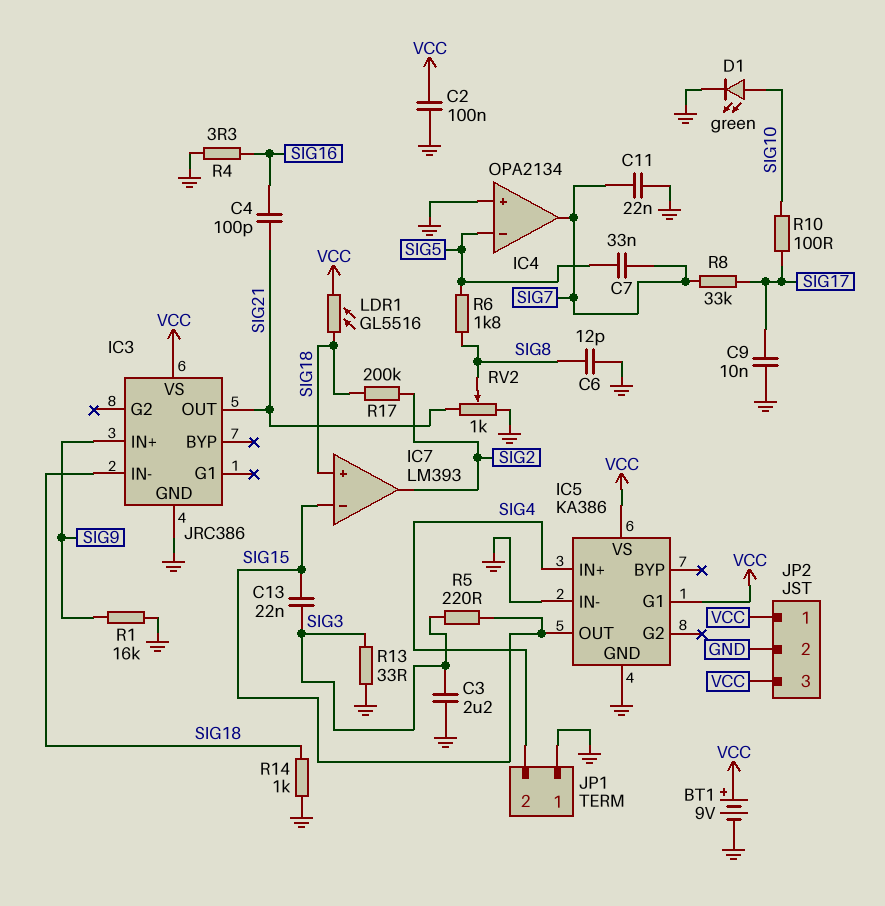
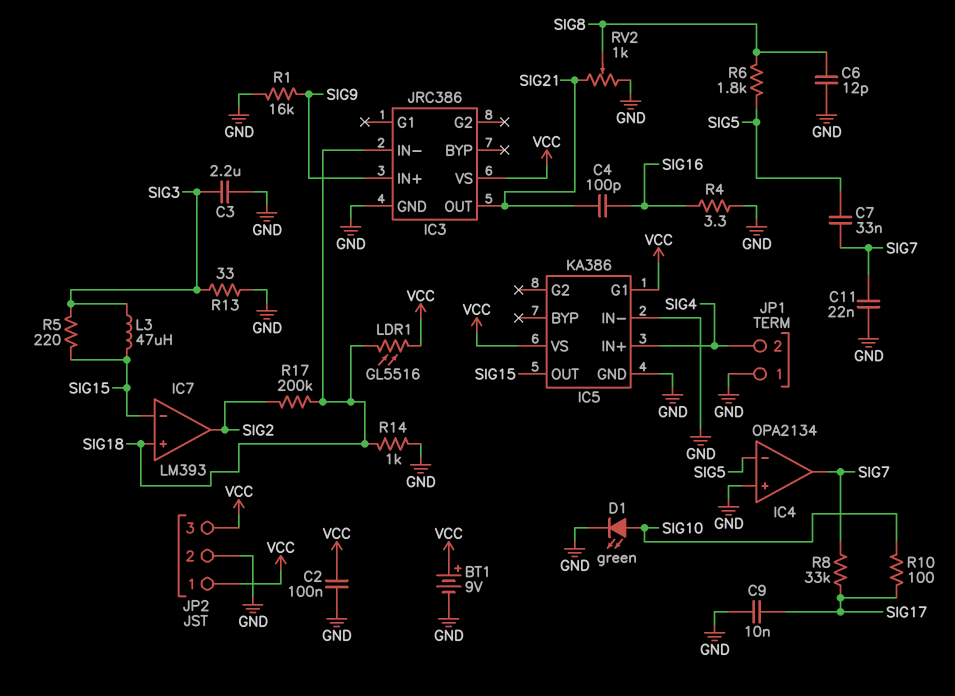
C13: 22nF (SIG3, SIG15) -> none
L3: none -> 47uH (SIG3, SIG15)

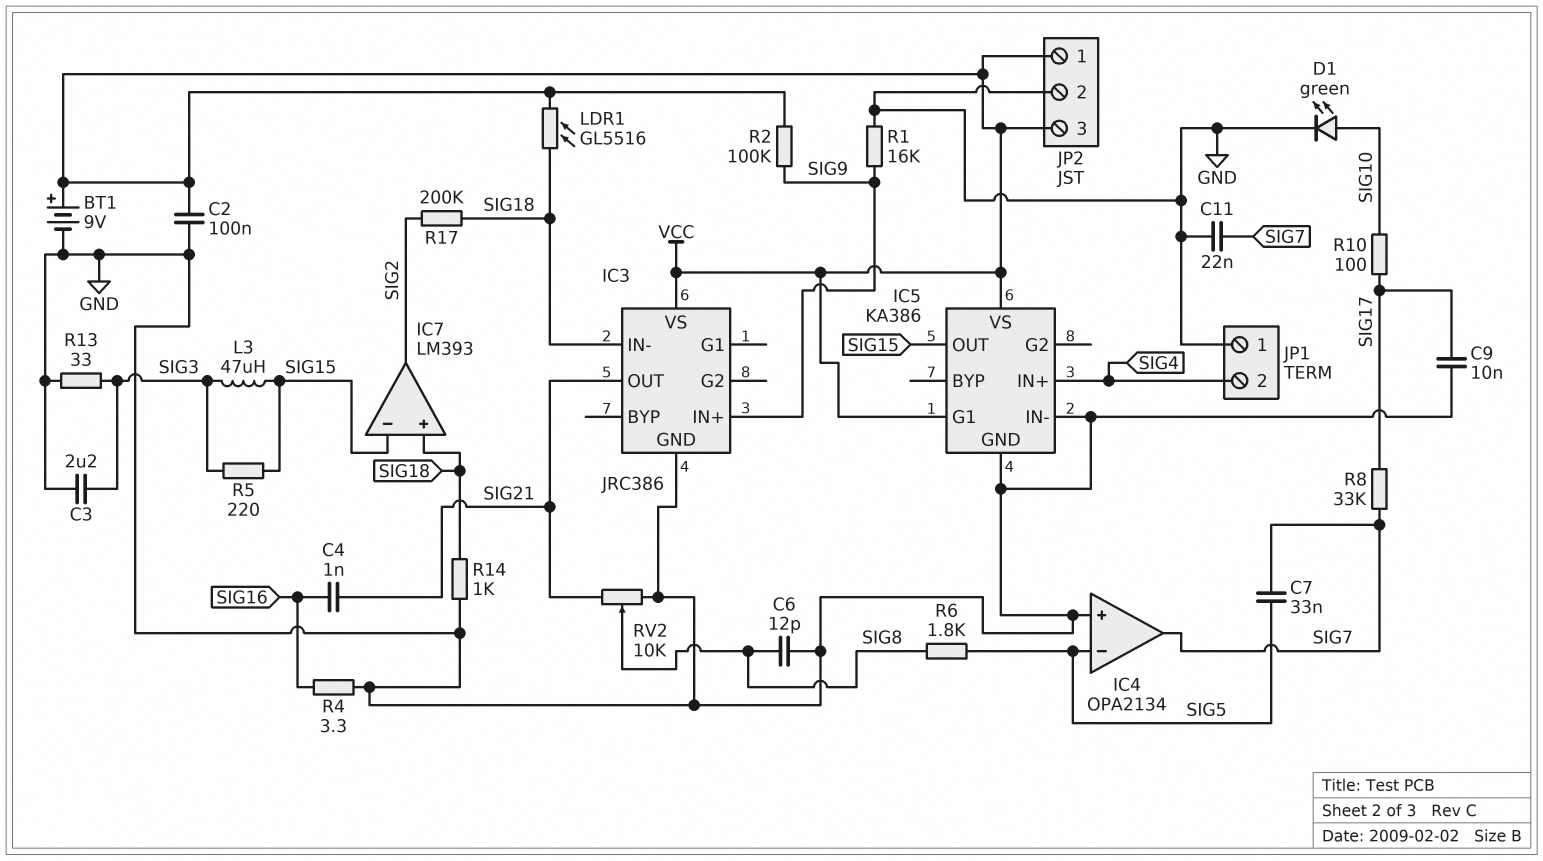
C4: 100pF (SIG16, SIG21) -> 1nF (SIG16, SIG21)
R2: none -> 100k (SIG9, VCC)
RV2: 1k (GND, SIG21, wiper SIG8) -> 10k (GND, SIG21, wiper SIG8)

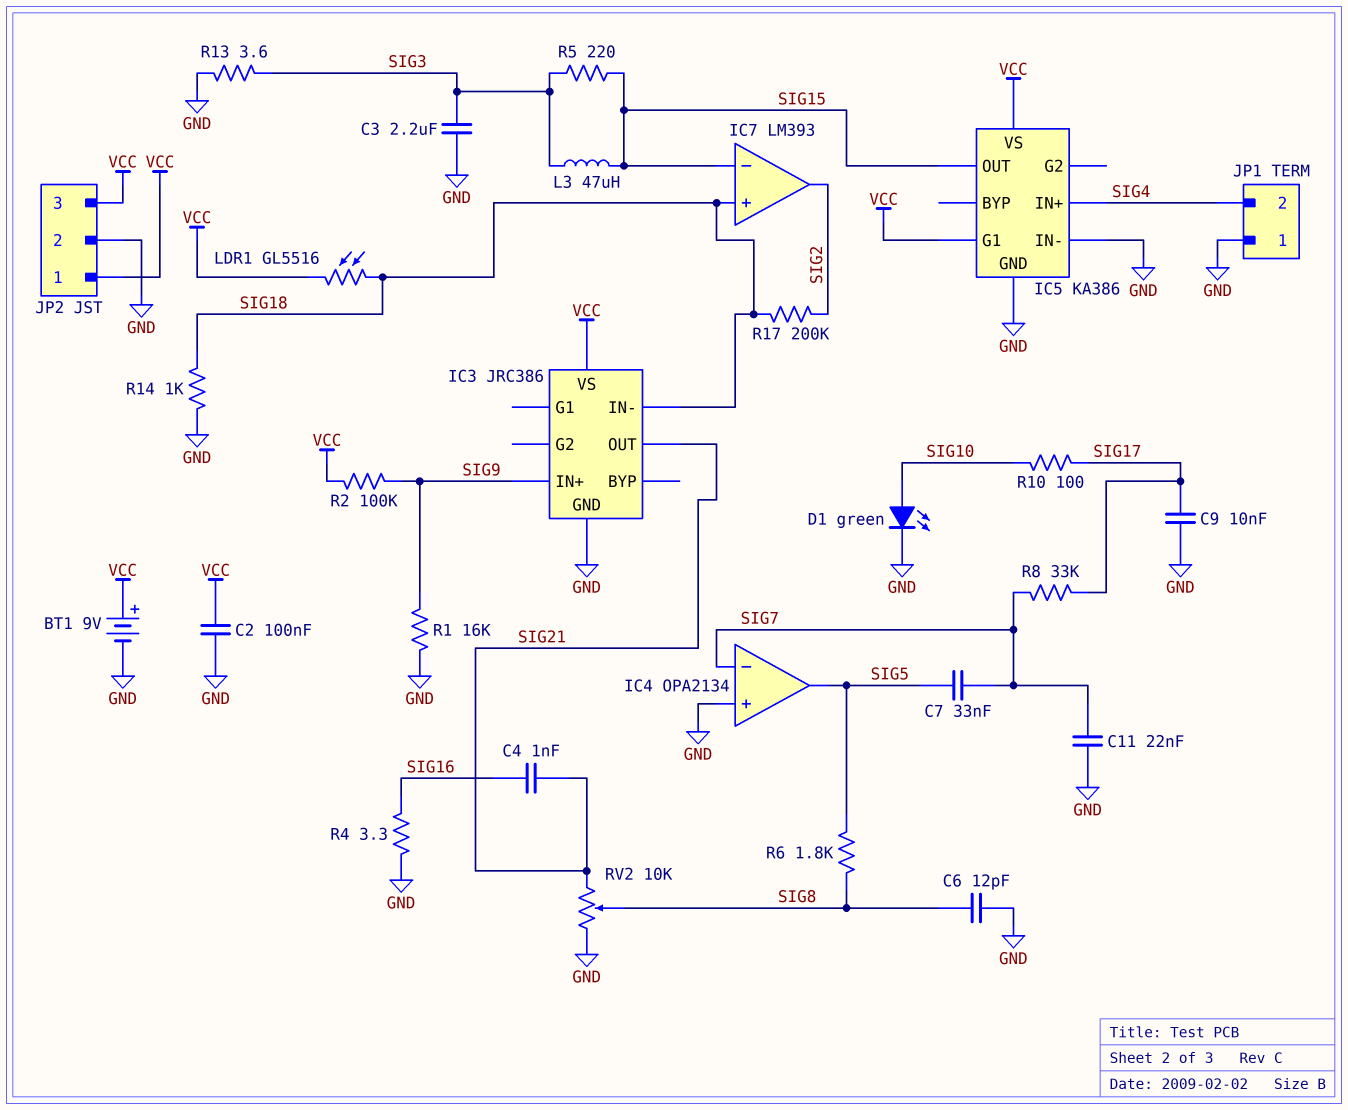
IC4 pin in-: SIG5 -> SIG7
IC4 pin out: SIG7 -> SIG5
R13: 33 (GND, SIG3) -> 3.6 (GND, SIG3)

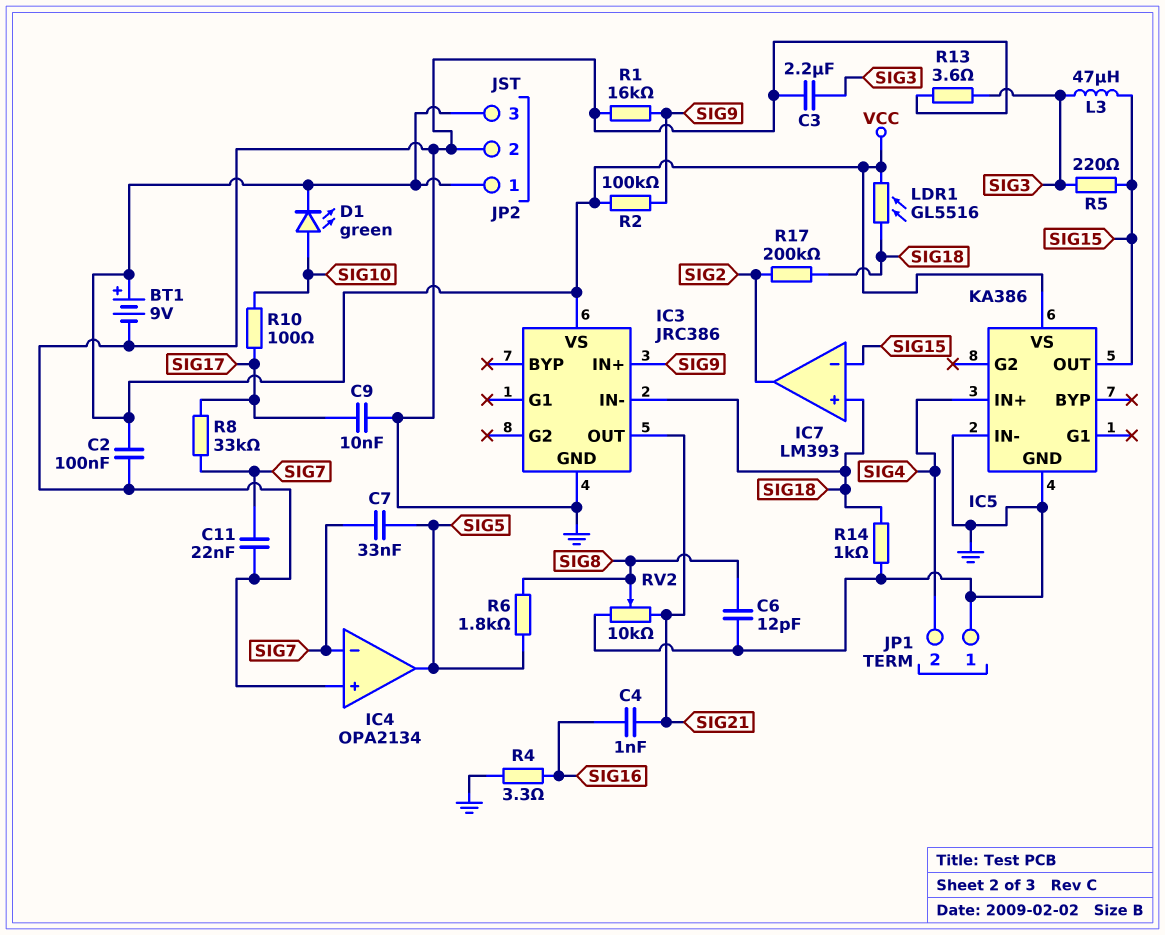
D1: LED green (A SIG10, K GND) -> LED green (A SIG10, K VCC)
IC5 pin G1: VCC -> none

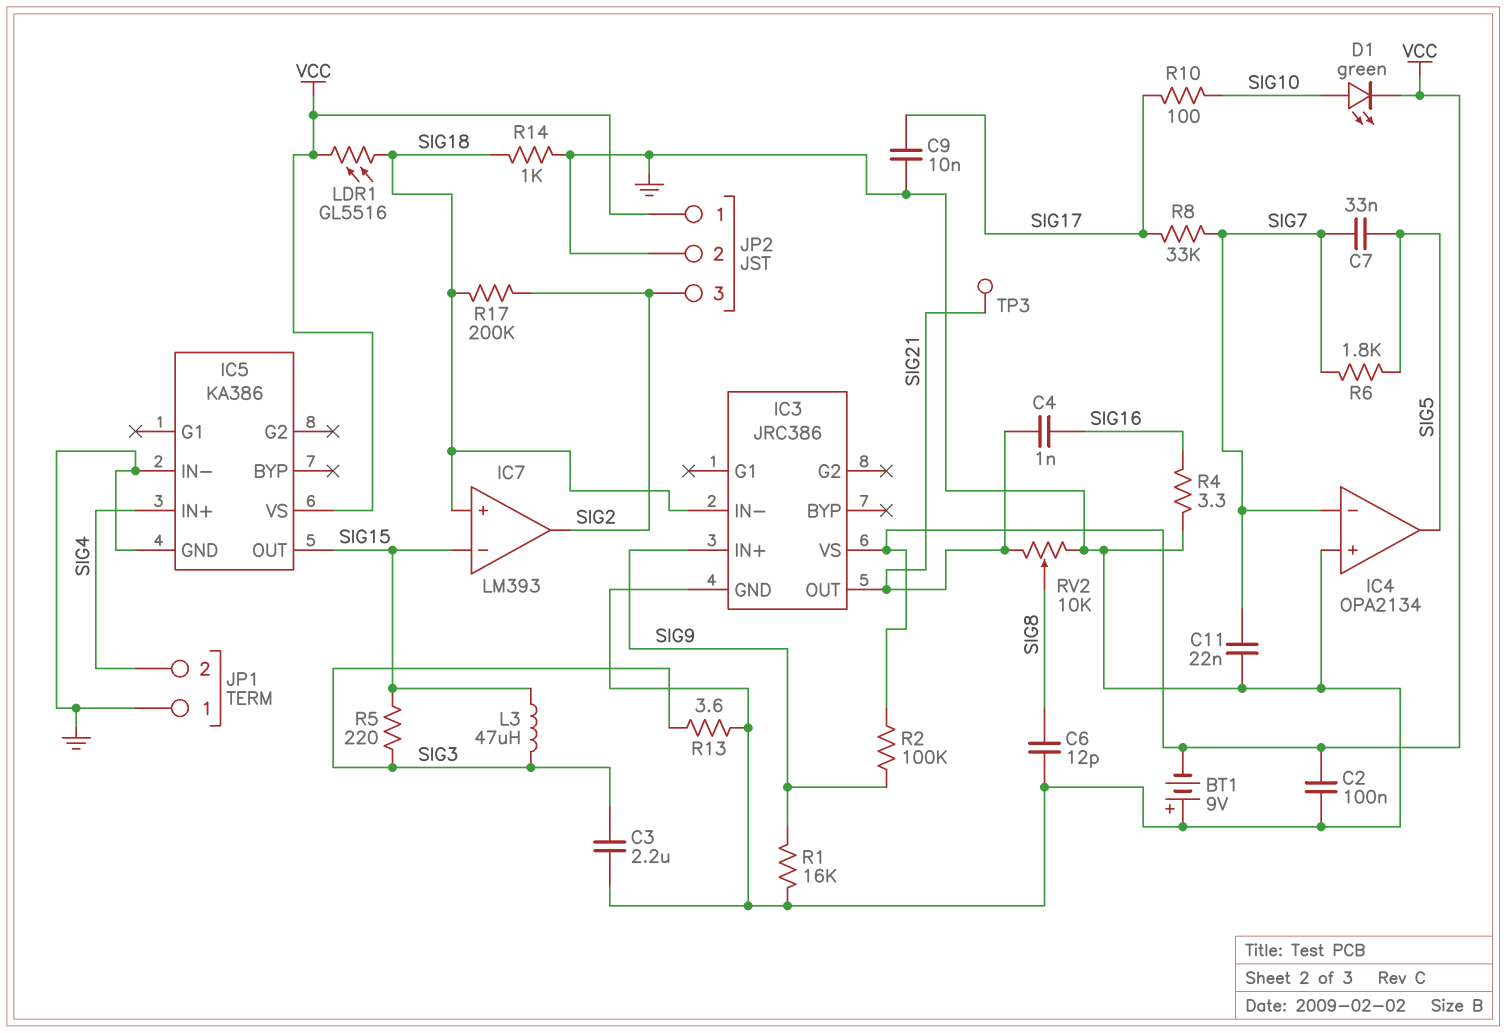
BT1: 9V (plus VCC, minus GND) -> 9V (plus GND, minus VCC)
JP2 pin 3: VCC -> SIG2
R6: 1.8k (SIG5, SIG8) -> 1.8k (SIG5, SIG7)
TP3: none -> test point (SIG21)

